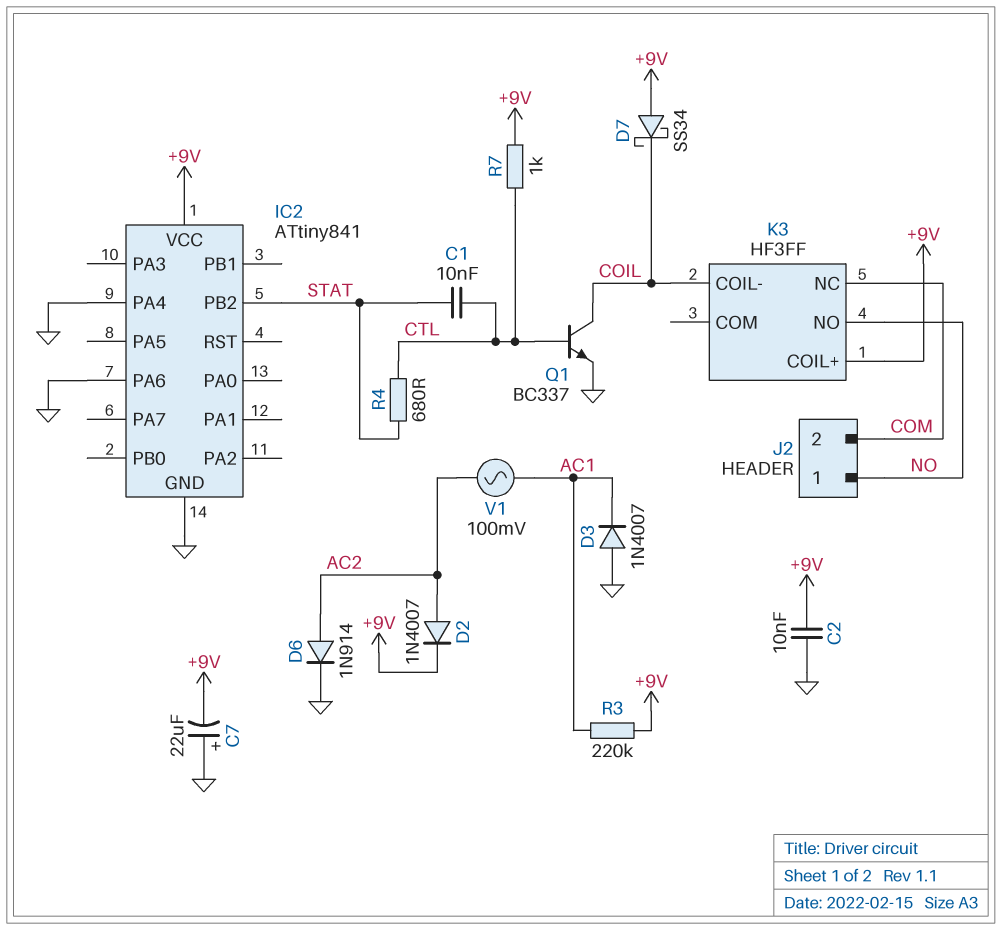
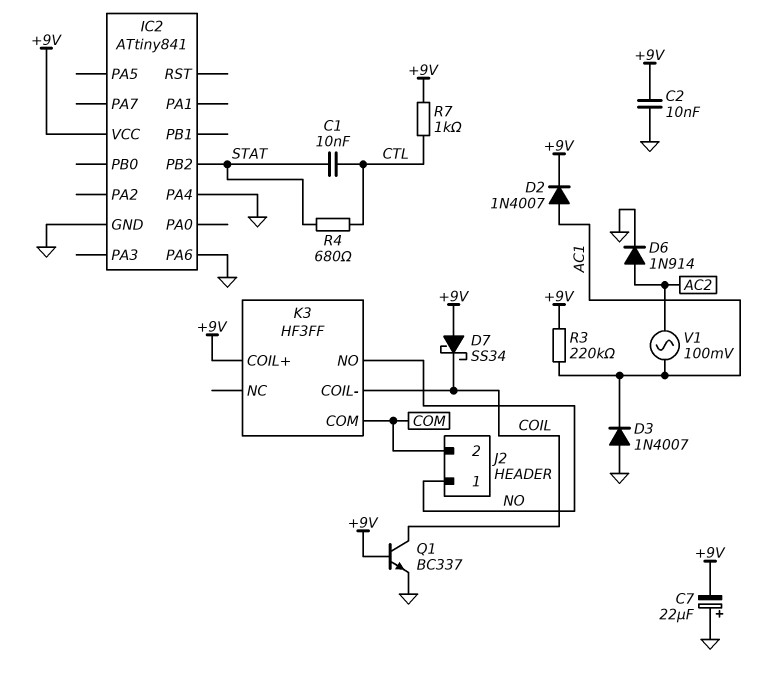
D2: diode 1N4007 (A AC2, K +9V) -> diode 1N4007 (A AC1, K +9V)
K3 pin COM: none -> COM
K3 pin NC: COM -> none
Q1: NPN BC337 (B CTL, C COIL, E GND) -> NPN BC337 (B +9V, C COIL, E GND)

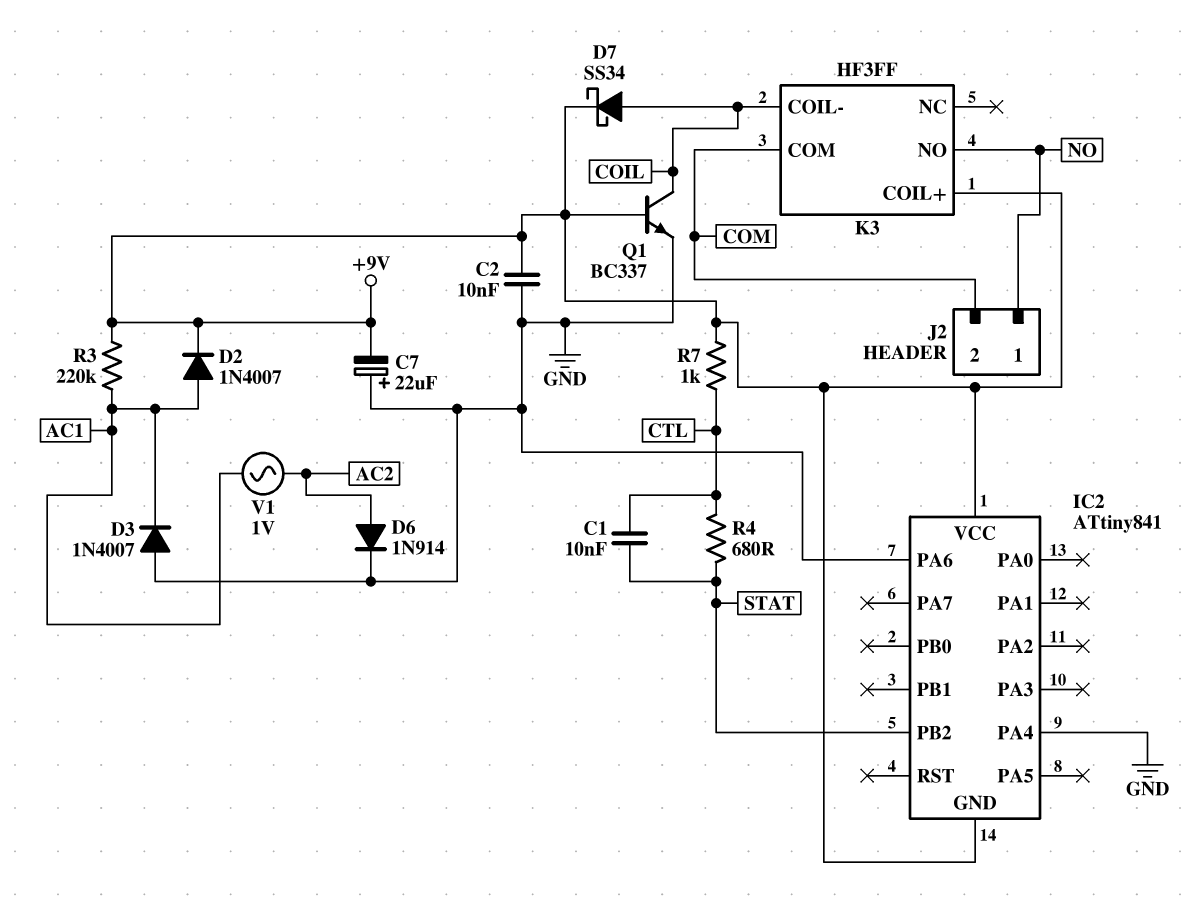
D7: schottky SS34 (A +9V, K COIL) -> schottky SS34 (A COIL, K +9V)
IC2 pin GND: GND -> +9V
V1: AC 100mV (AC1, AC2) -> AC 1V (AC1, AC2)

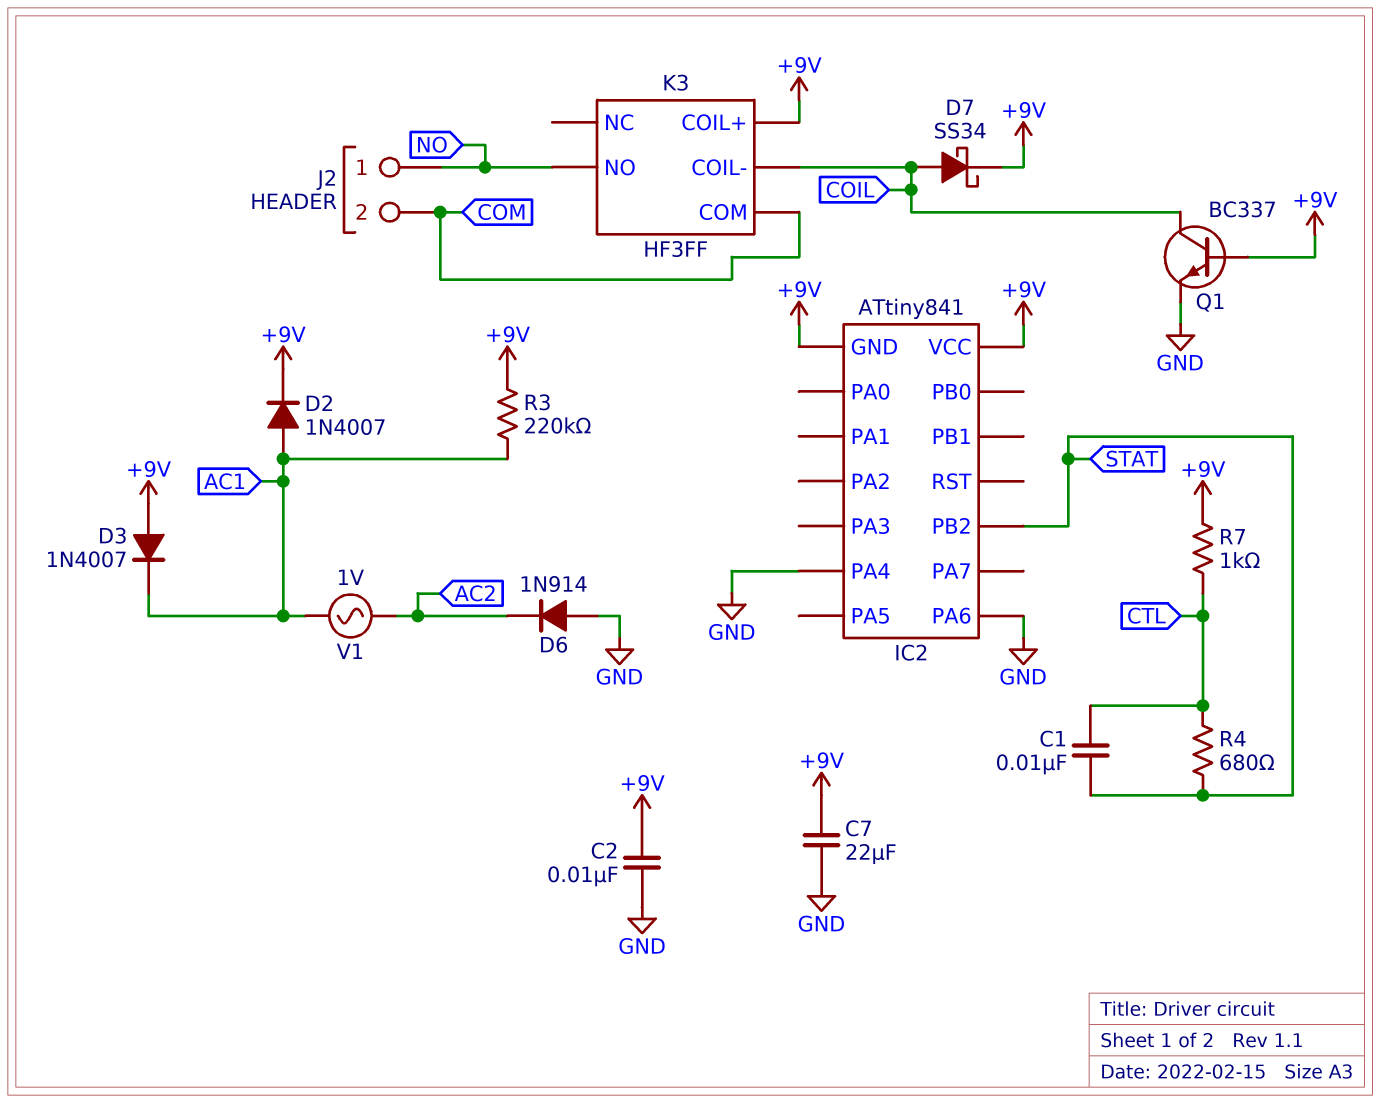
C7: 22uF (plus GND, minus +9V) -> 22uF (+9V, GND)
D3: diode 1N4007 (A GND, K AC1) -> diode 1N4007 (A +9V, K AC1)
D6: diode 1N914 (A AC2, K GND) -> diode 1N914 (A GND, K AC2)

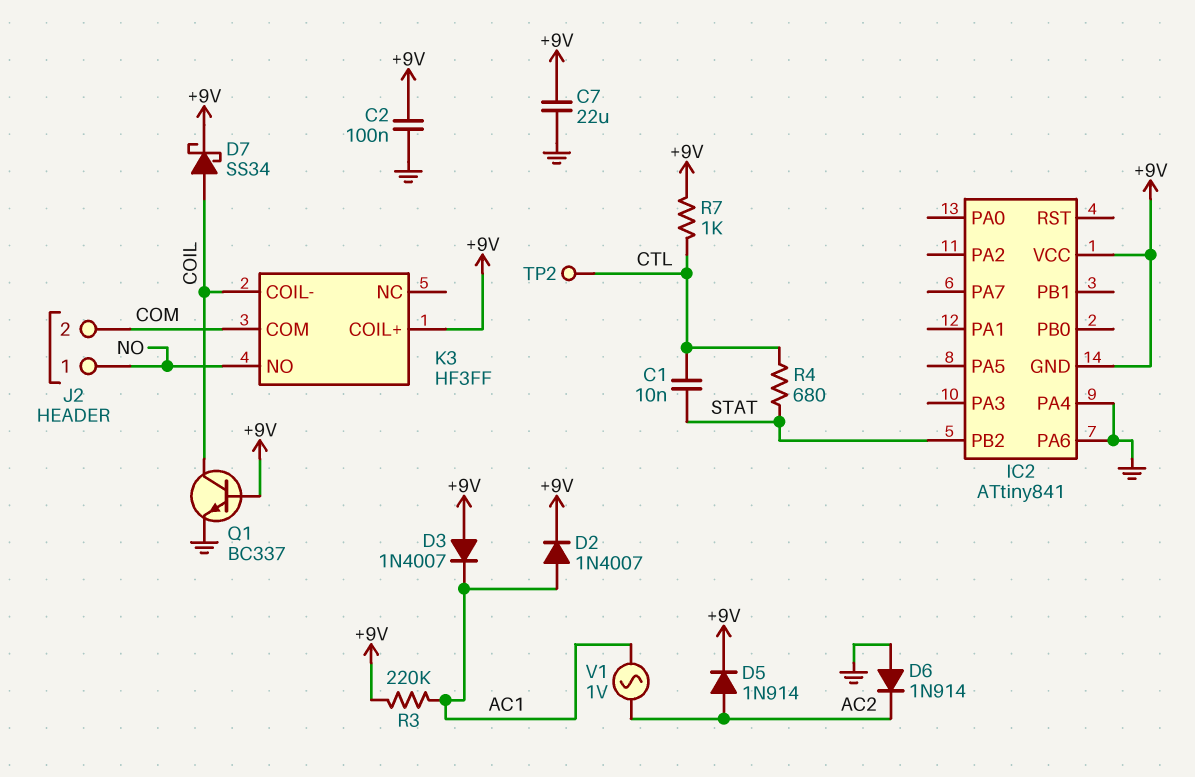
C2: 10nF (+9V, GND) -> 100nF (+9V, GND)
D5: none -> diode 1N914 (A AC2, K +9V)
TP2: none -> test point (CTL)

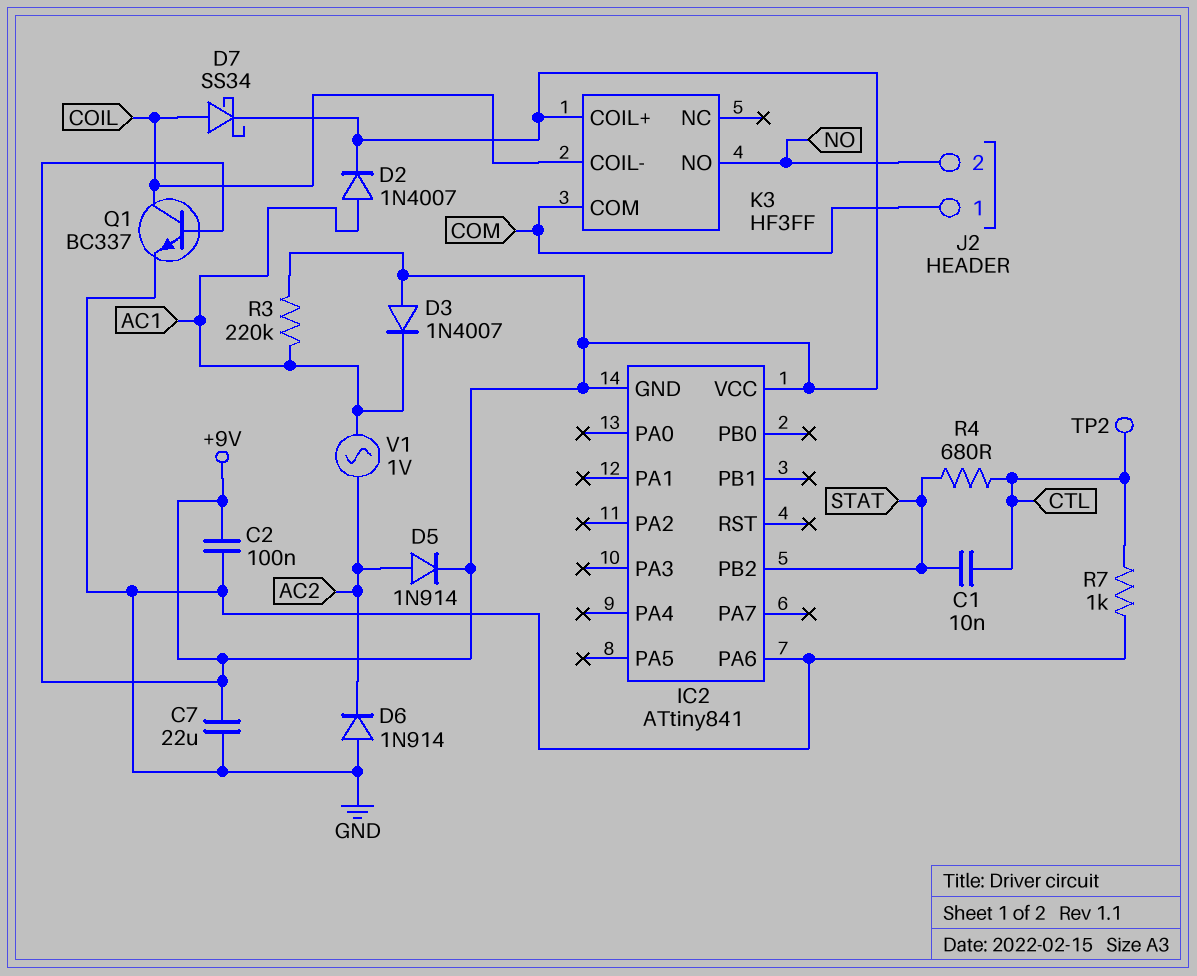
IC2 pin PA4: GND -> none
J2 pin 1: NO -> COM
J2 pin 2: COM -> NO
R7: 1k (+9V, CTL) -> 1k (CTL, GND)

